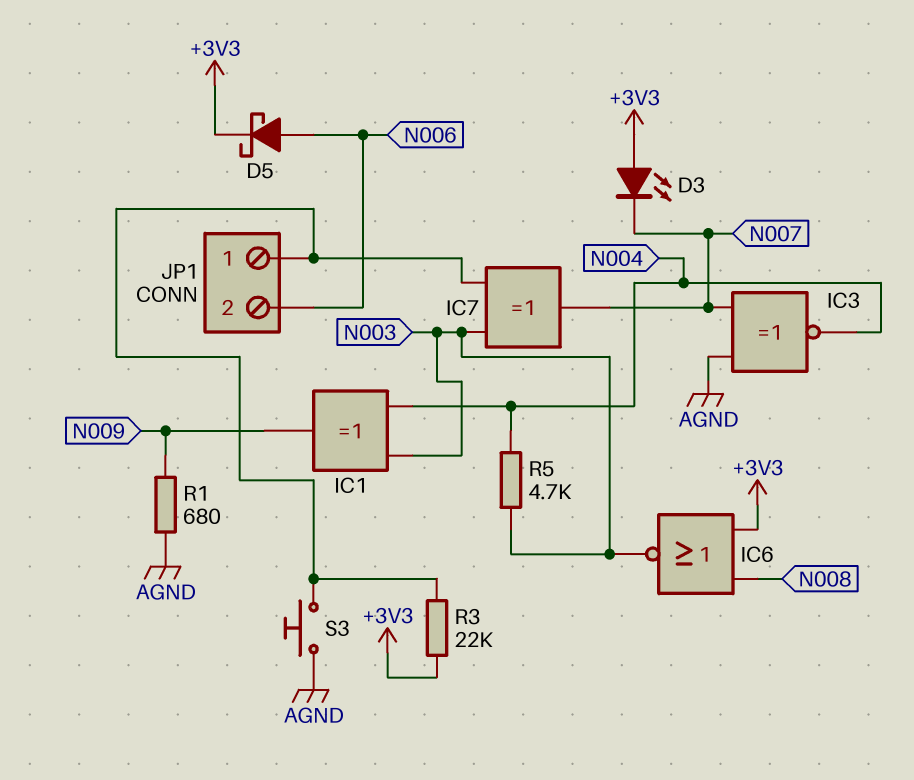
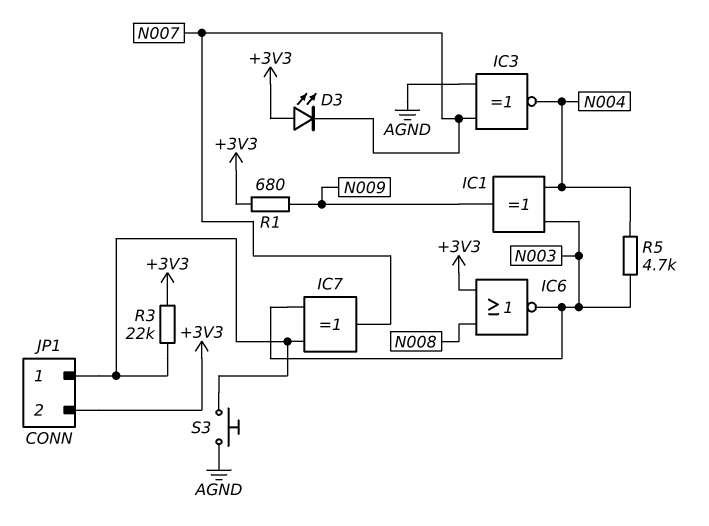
D5: schottky (A N006, K +3V3) -> none
JP1 pin 2: N006 -> +3V3
R1: 680 (AGND, N009) -> 680 (+3V3, N009)

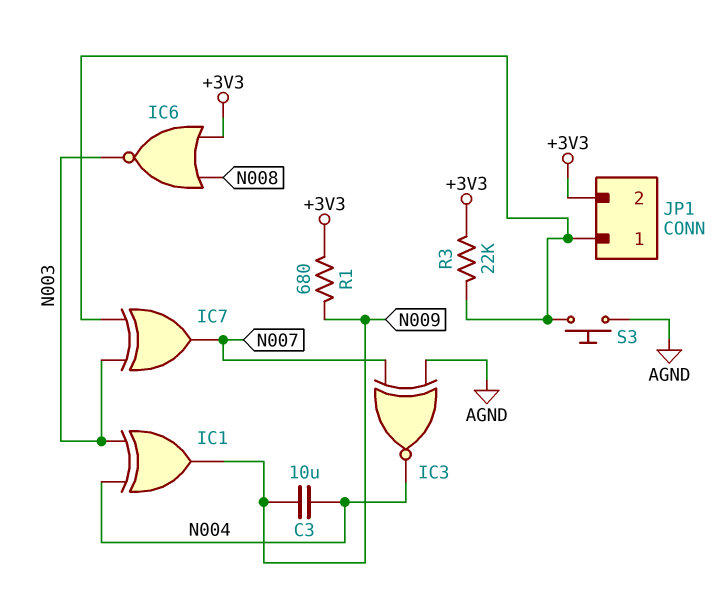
C3: none -> 10uF (N004, N009)
D3: LED (A +3V3, K N007) -> none
R5: 4.7k (N003, N004) -> none

